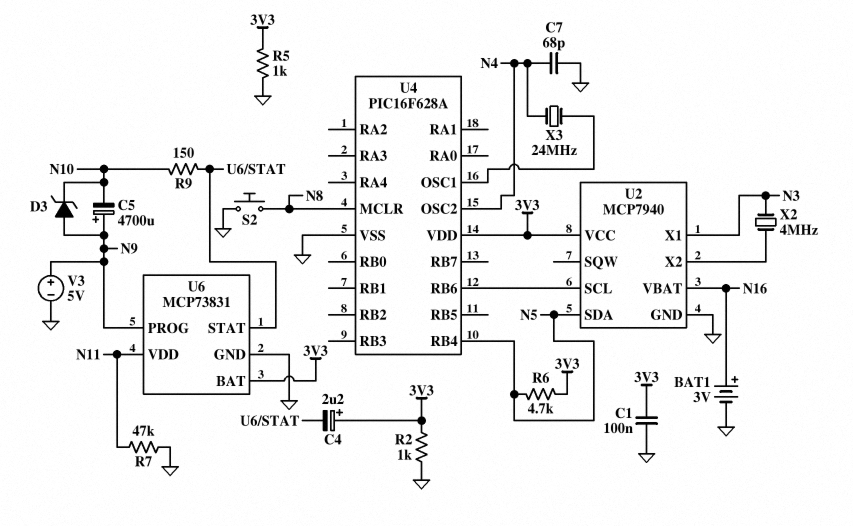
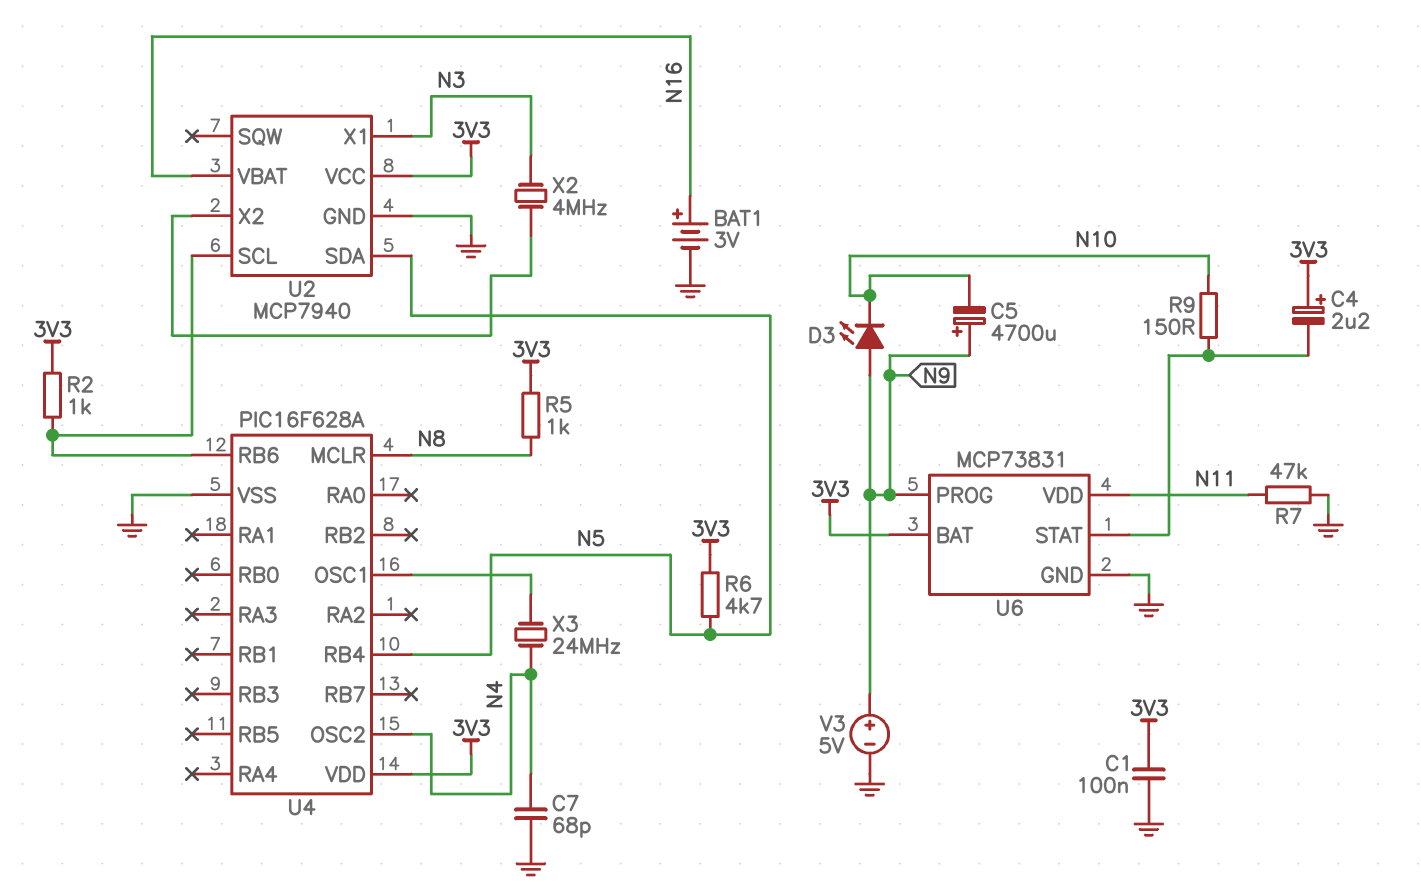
D3: zener (A N9, K N10) -> LED (A N9, K N10)
R2: 1k (3V3, GND) -> 1k (3V3, U2/SCL)
R5: 1k (3V3, GND) -> 1k (3V3, N8)
S2: button (GND, N8) -> none

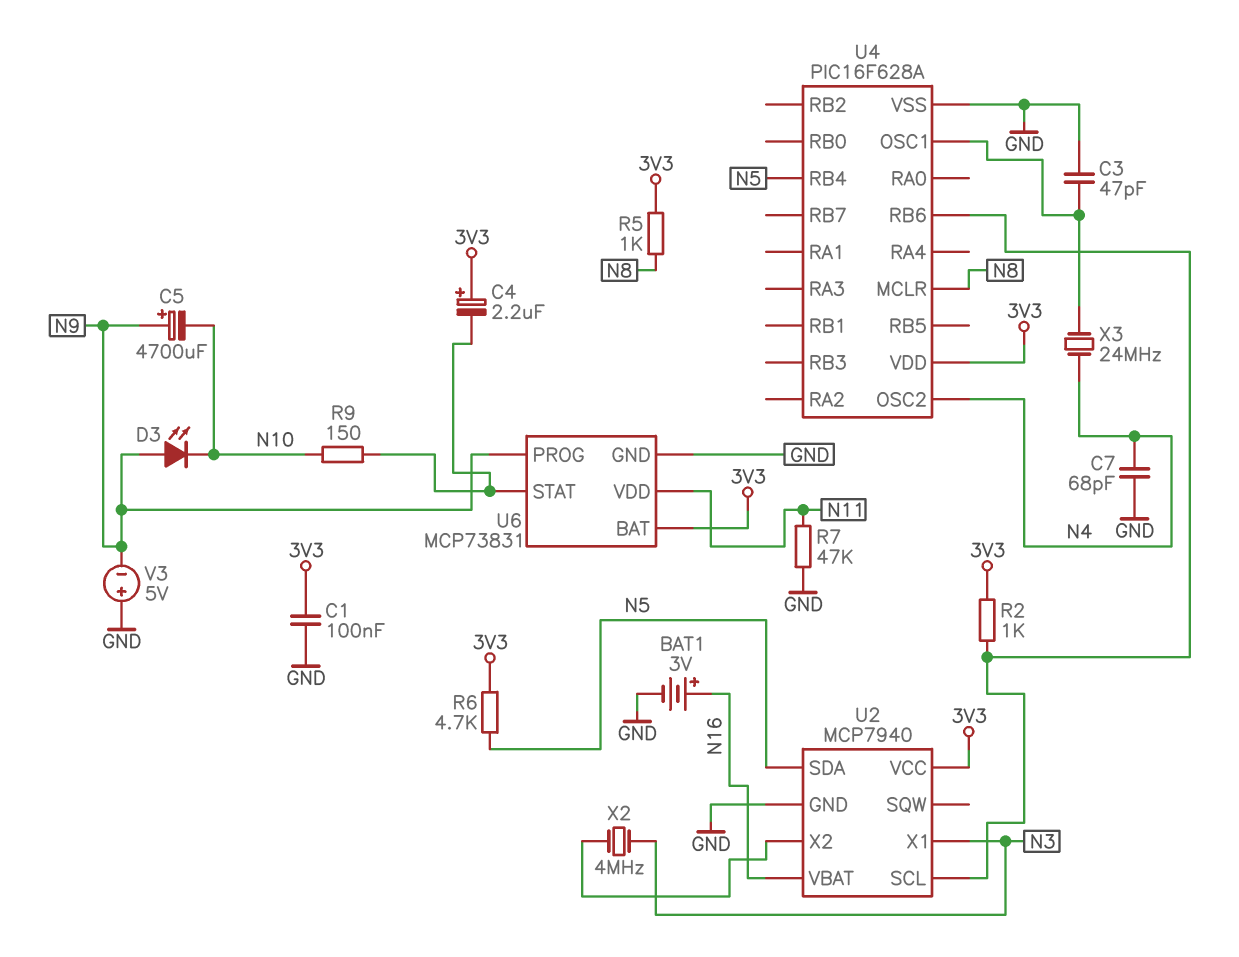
C3: none -> 47pF (GND, U4/OSC1)
V3: 5V (plus N9, minus GND) -> 5V (plus GND, minus N9)

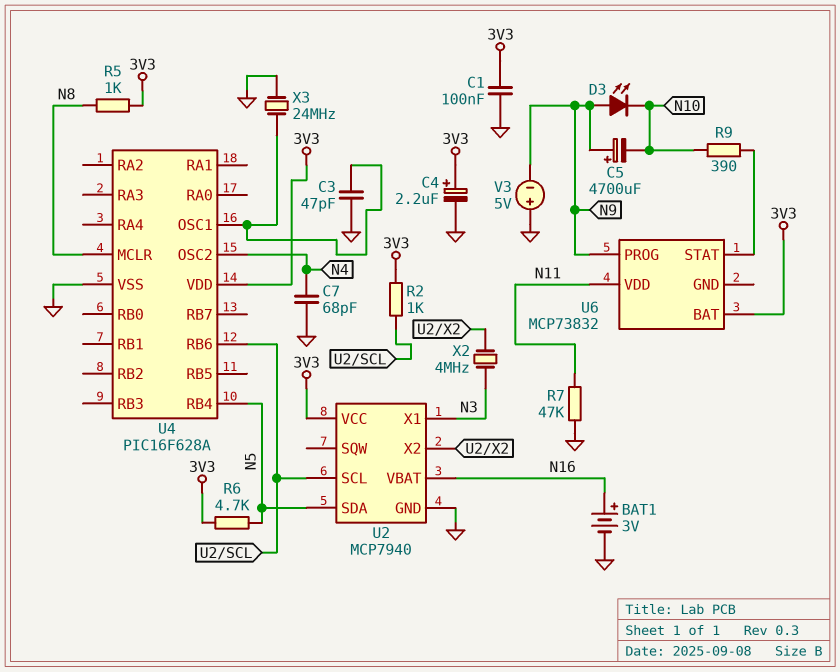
C4: 2.2uF (plus 3V3, minus U6/STAT) -> 2.2uF (plus 3V3, minus GND)
R9: 150 (N10, U6/STAT) -> 390 (N10, U6/STAT)
U6: MCP73831 -> MCP73832
U6 pin GND: GND -> none
X3: 24MHz (N4, U4/OSC1) -> 24MHz (GND, U4/OSC1)

